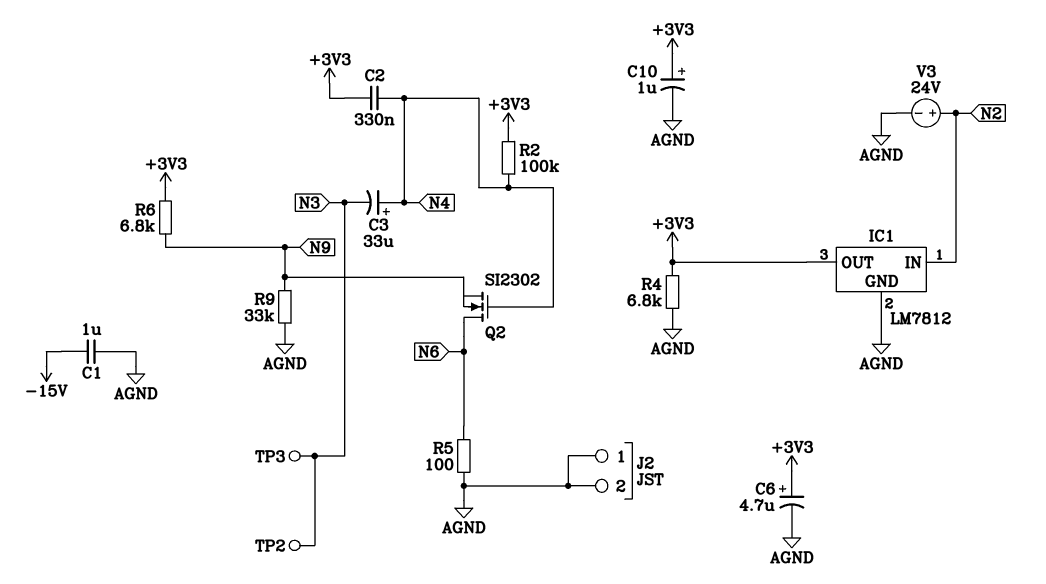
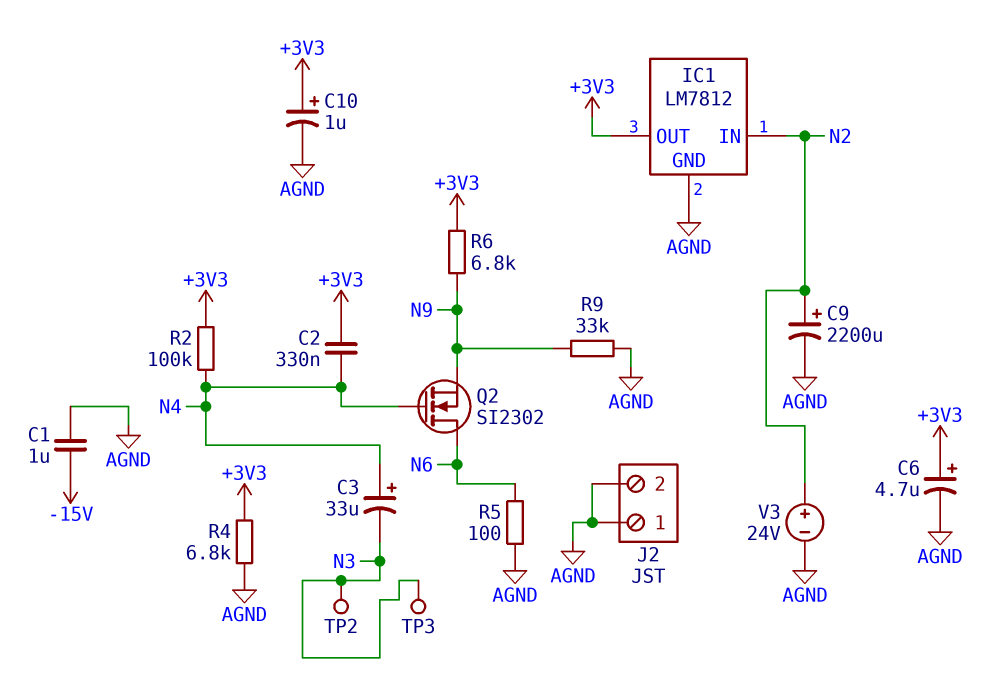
C9: none -> 2200uF (plus N2, minus AGND)

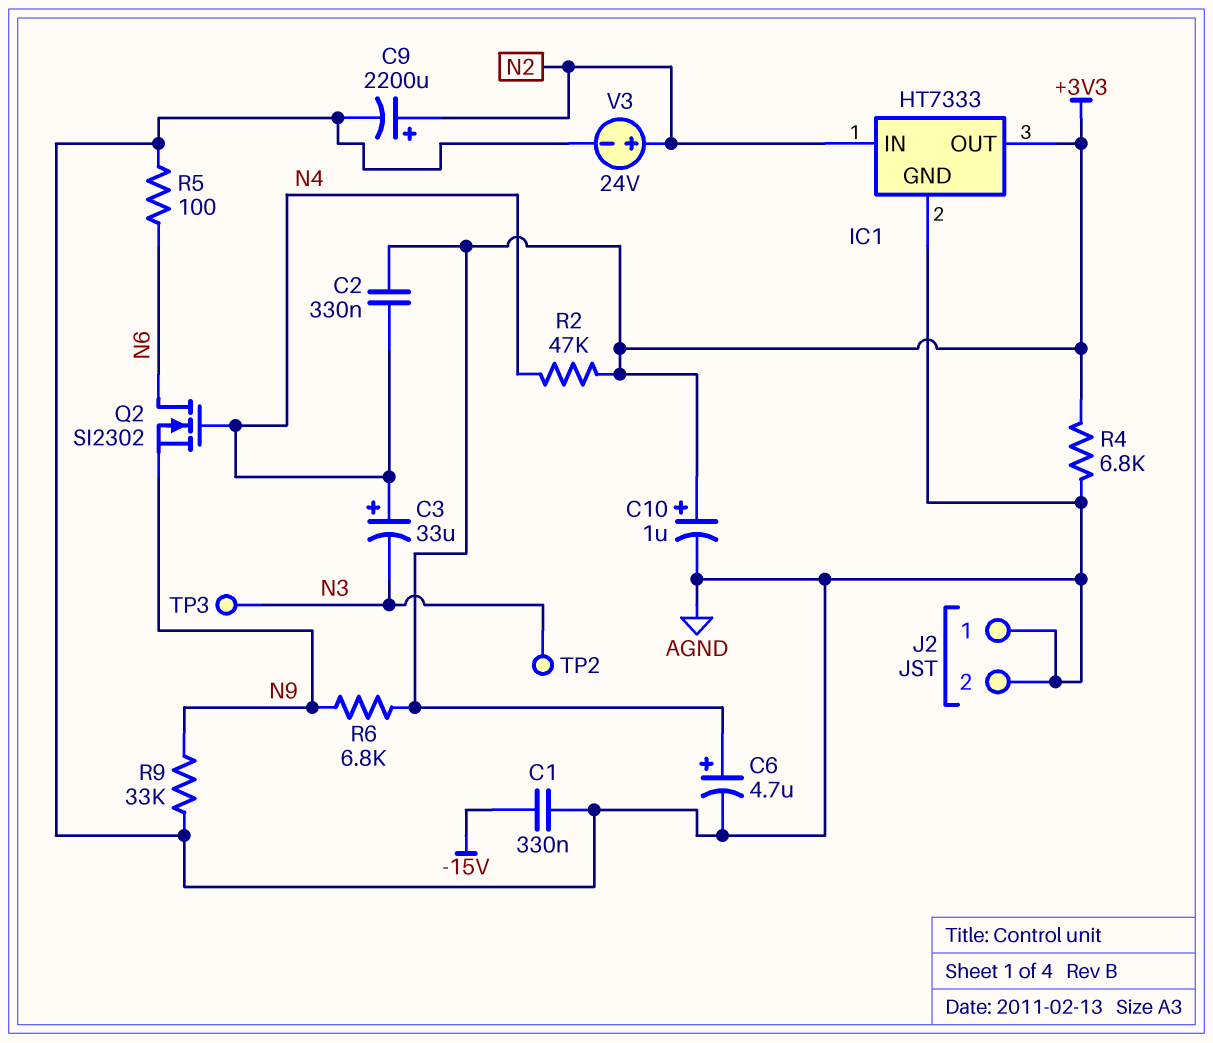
C1: 1uF (-15V, AGND) -> 330nF (-15V, AGND)
IC1: LM7812 -> HT7333
R2: 100k (+3V3, N4) -> 47k (+3V3, N4)

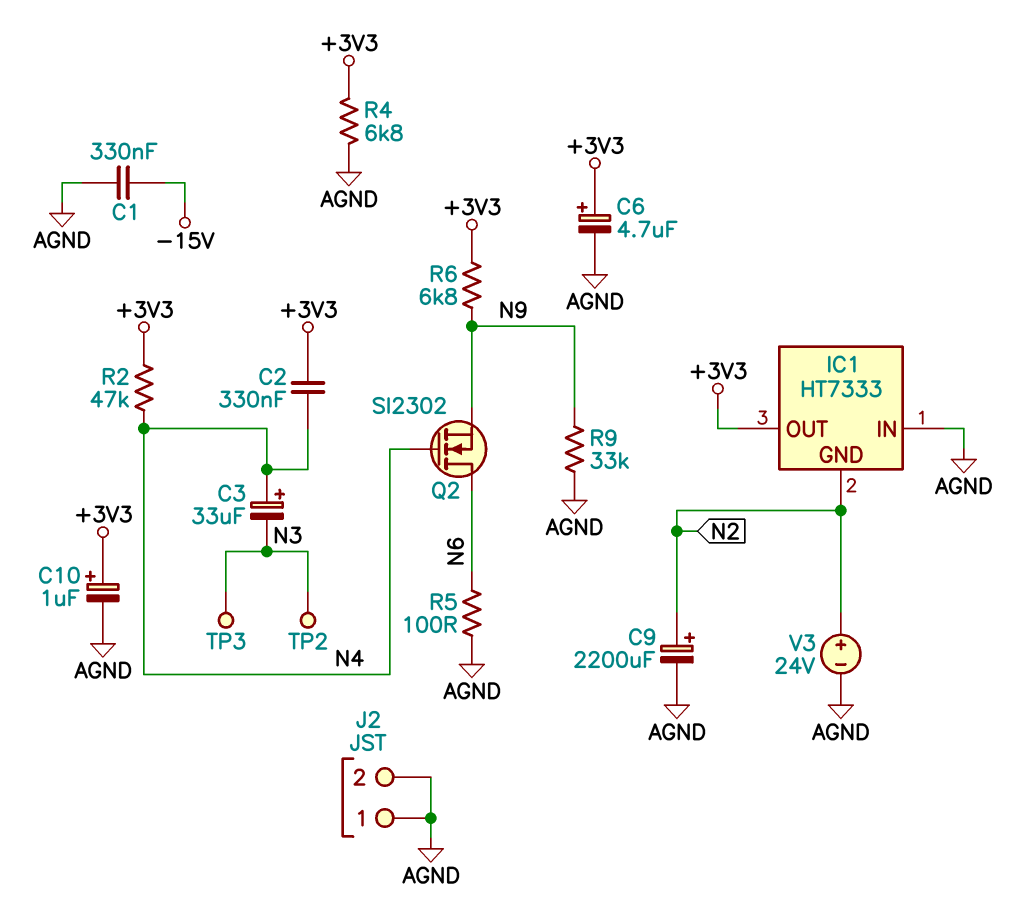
IC1 pin GND: AGND -> N2
IC1 pin IN: N2 -> AGND

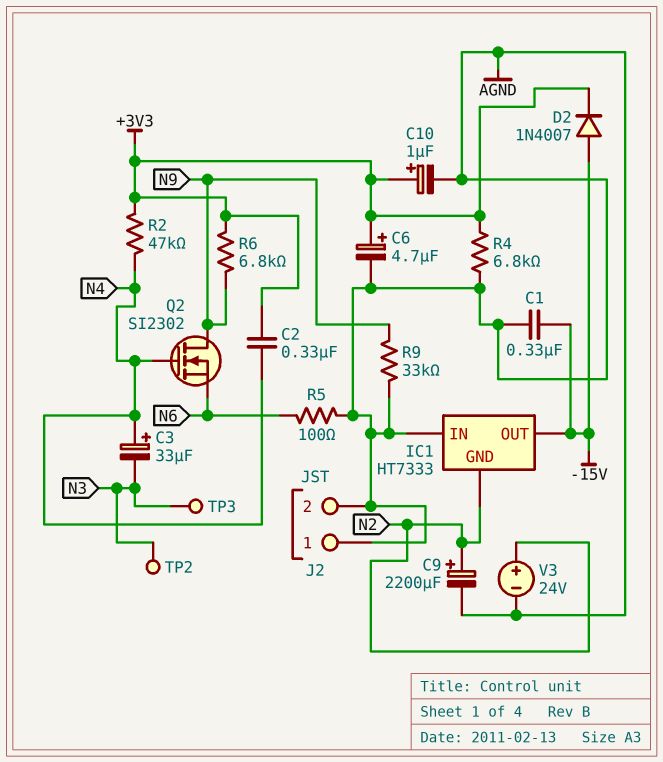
D2: none -> diode 1N4007 (A -15V, K +3V3)
IC1 pin OUT: +3V3 -> -15V
Q2: NMOS SI2302 (G N4, D N6, S N9) -> NMOS SI2302 (G N4, D N9, S N6)

